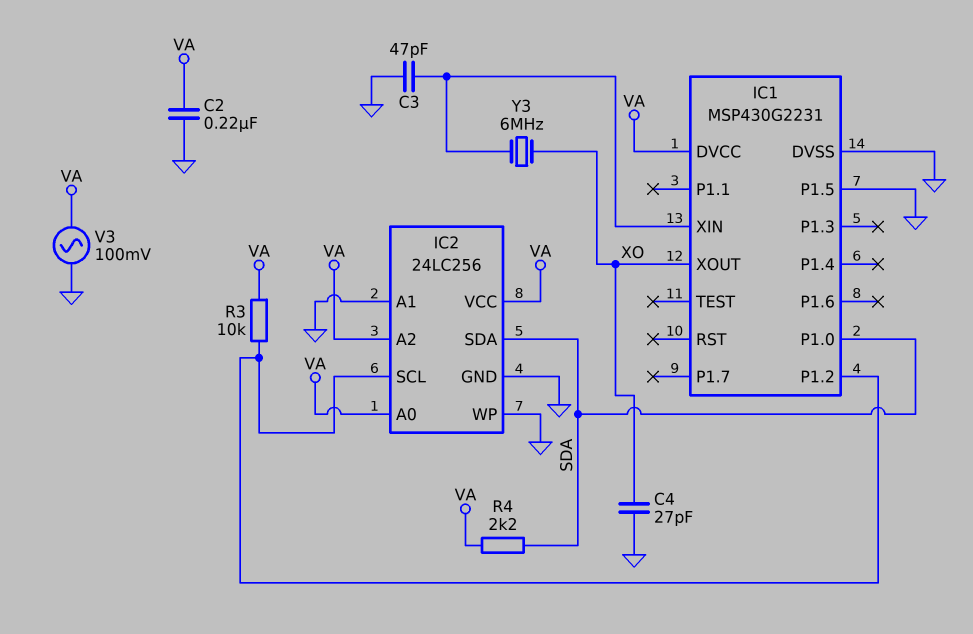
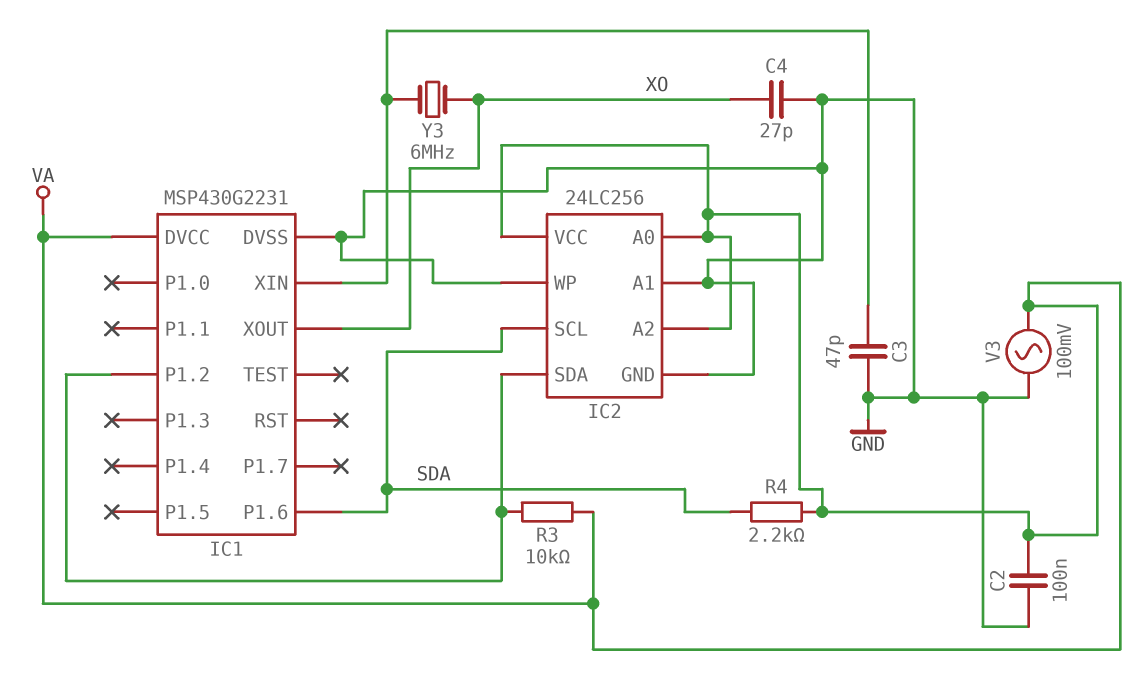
C2: 220nF (GND, VA) -> 100nF (GND, VA)
IC1 pin P1.0: SDA -> none
IC1 pin P1.5: GND -> none
IC1 pin P1.6: none -> SDA
IC2 pin SCL: IC1/P1.2 -> SDA
IC2 pin SDA: SDA -> IC1/P1.2

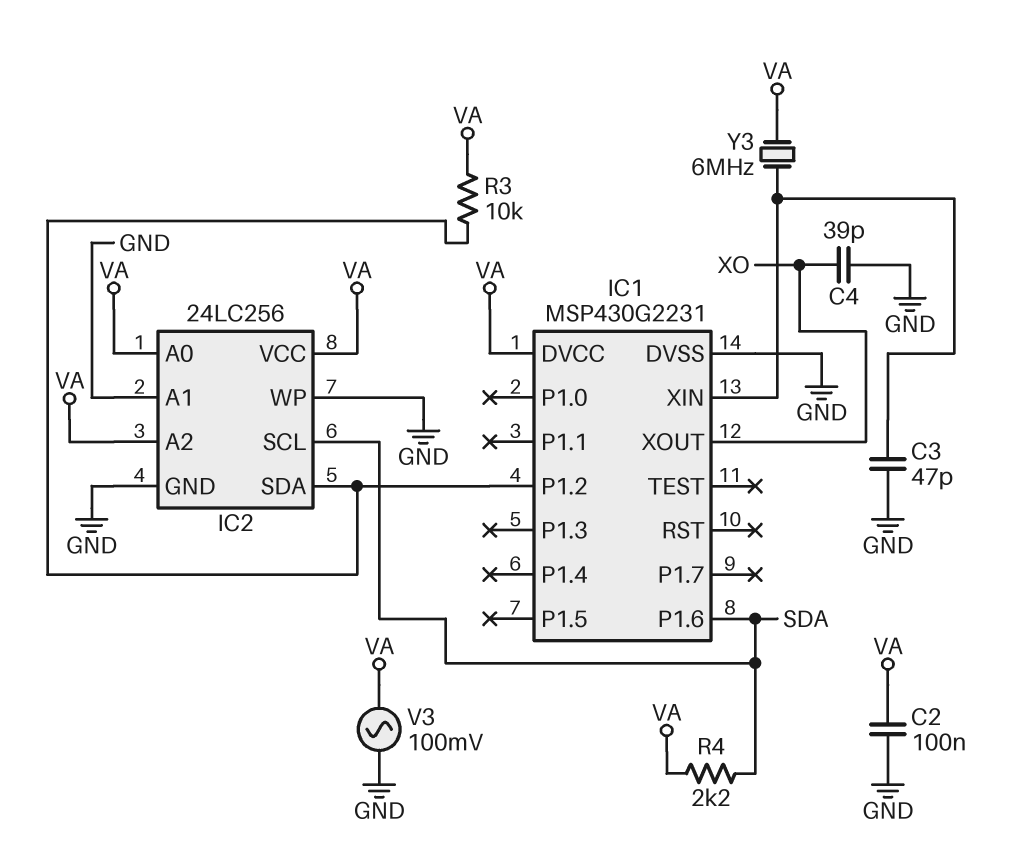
C4: 27pF (GND, XO) -> 39pF (GND, XO)
Y3: 6MHz (IC1/XIN, XO) -> 6MHz (IC1/XIN, VA)

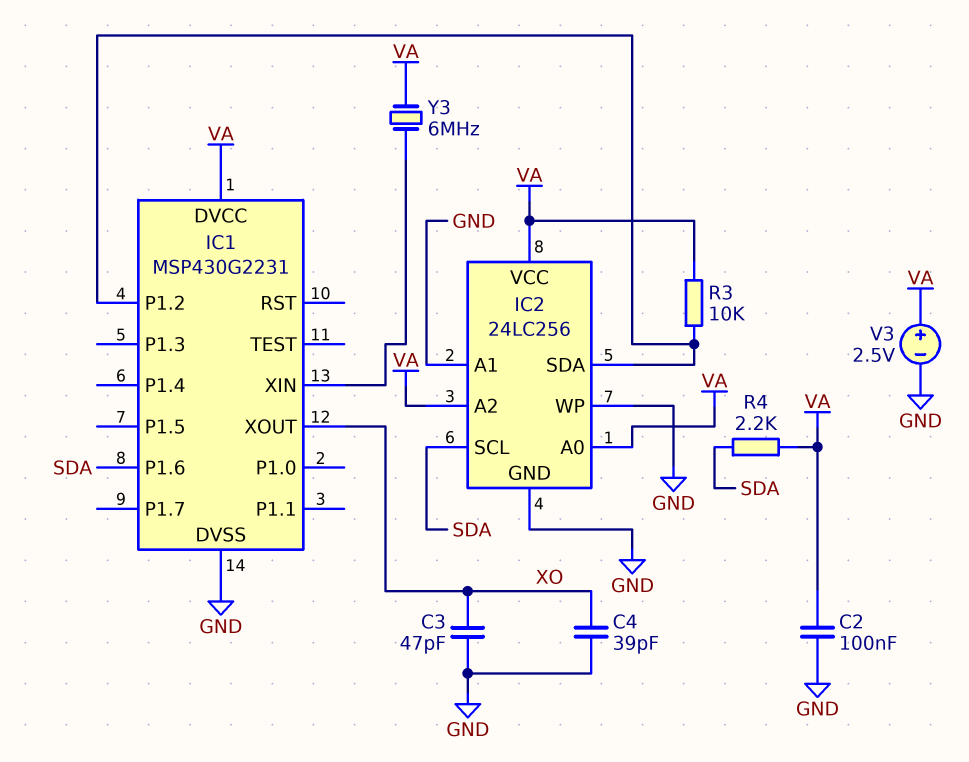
C3: 47pF (GND, IC1/XIN) -> 47pF (GND, XO)
V3: AC 100mV (GND, VA) -> 2.5V (plus VA, minus GND)

